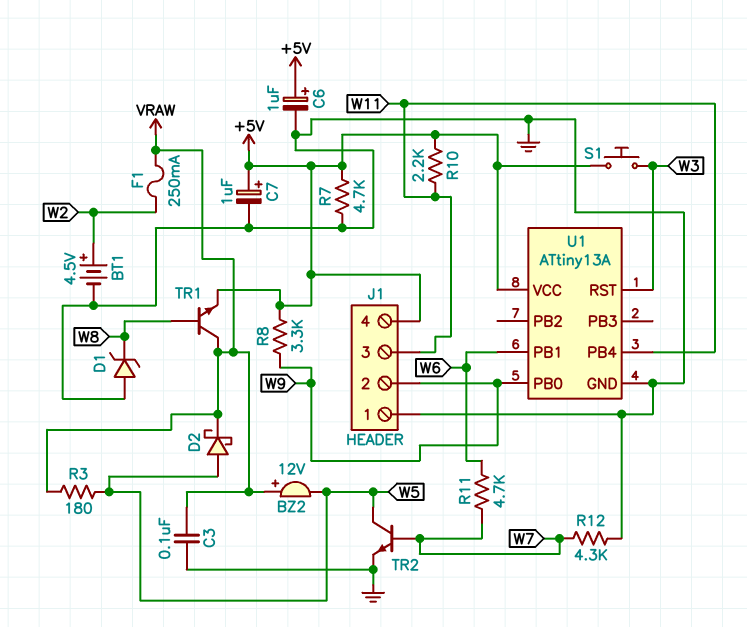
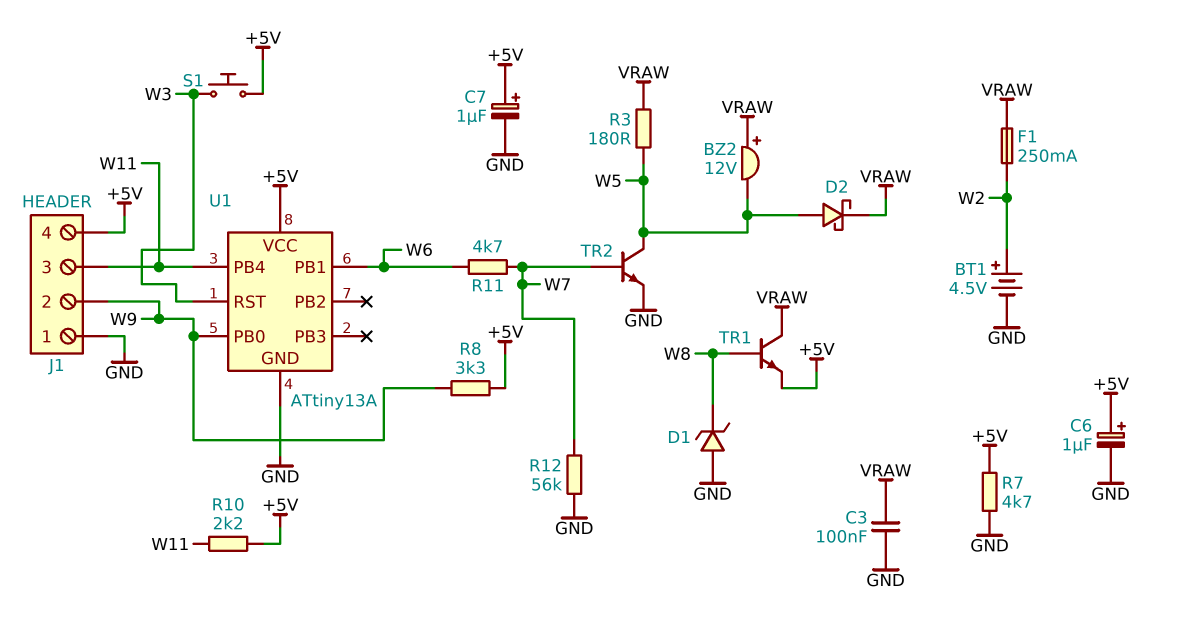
R12: 4.3k (GND, W7) -> 56k (GND, W7)

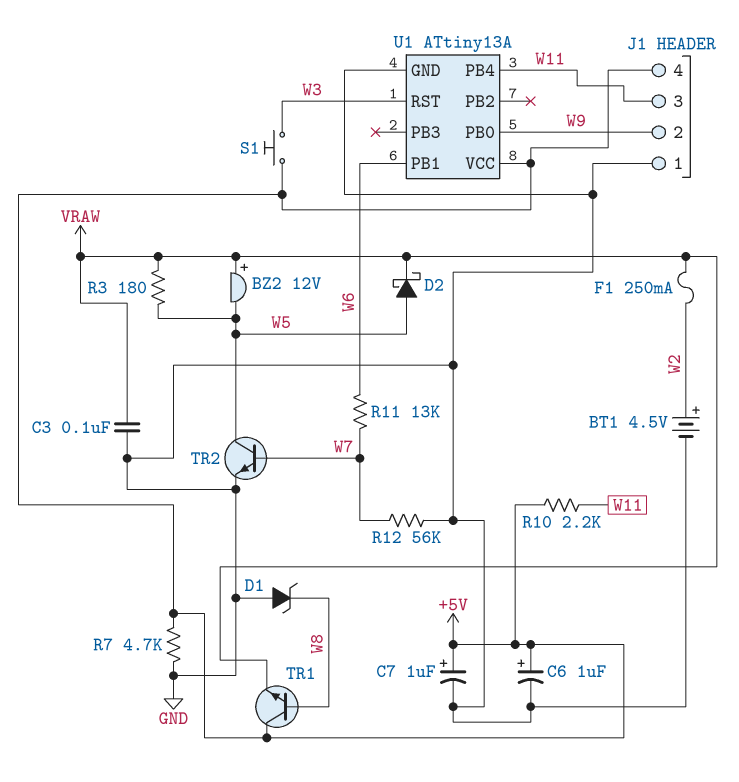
R8: 3.3k (+5V, W9) -> none
R11: 4.7k (W6, W7) -> 13k (W6, W7)
TR1: NPN (B W8, C VRAW, E +5V) -> NPN (B W8, C +5V, E VRAW)

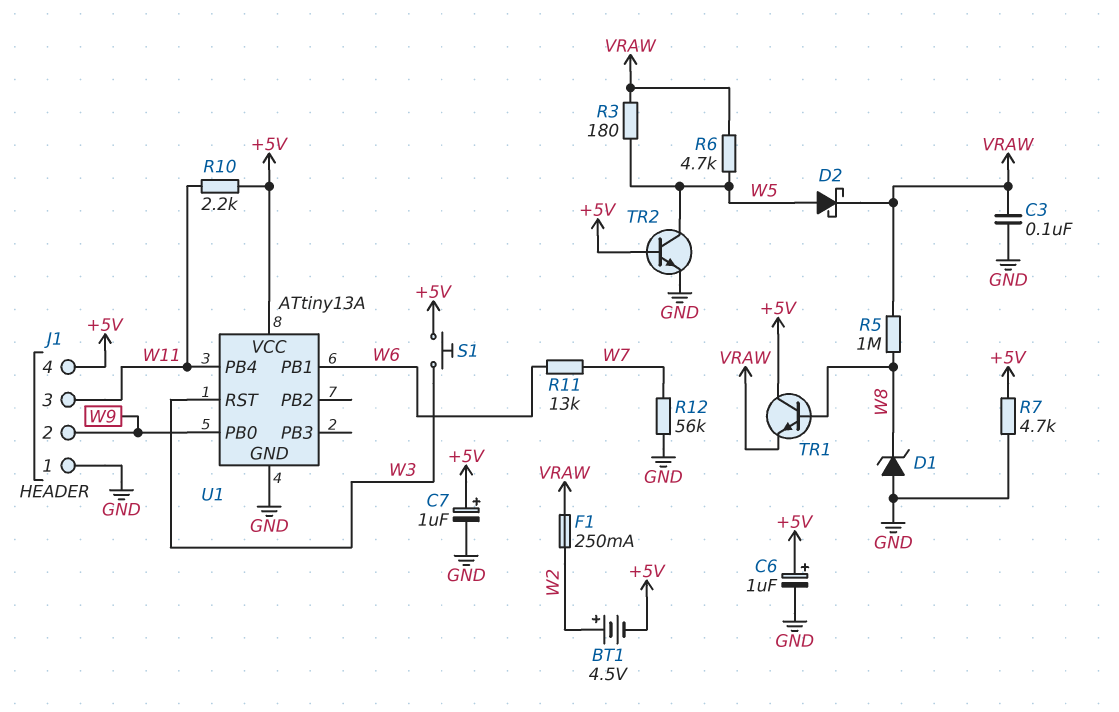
BT1: 4.5V (plus W2, minus GND) -> 4.5V (plus W2, minus +5V)
BZ2: buzzer 12V (plus VRAW, minus W5) -> none
R5: none -> 1M (VRAW, W8)
R6: none -> 4.7k (VRAW, W5)
TR2: NPN (B W7, C W5, E GND) -> NPN (B +5V, C W5, E GND)

